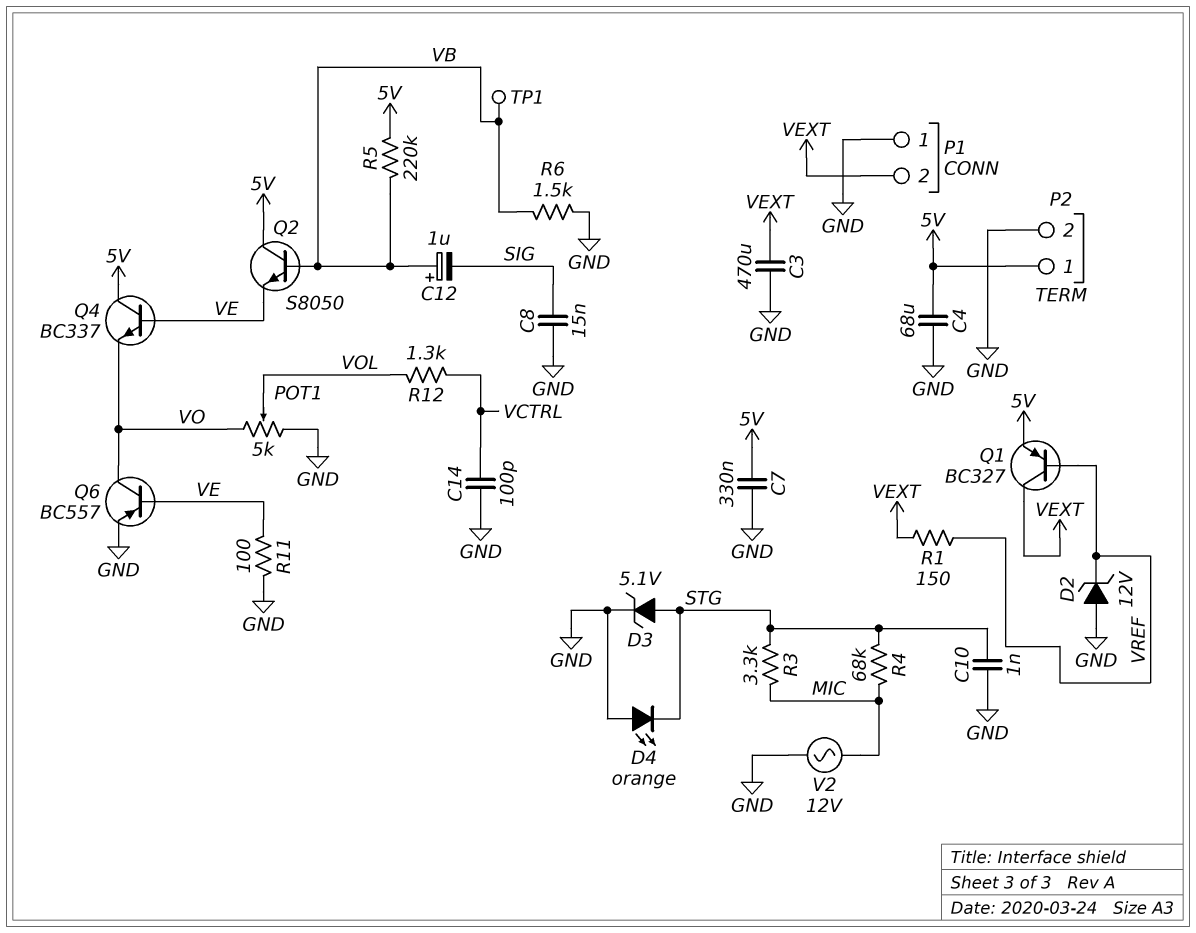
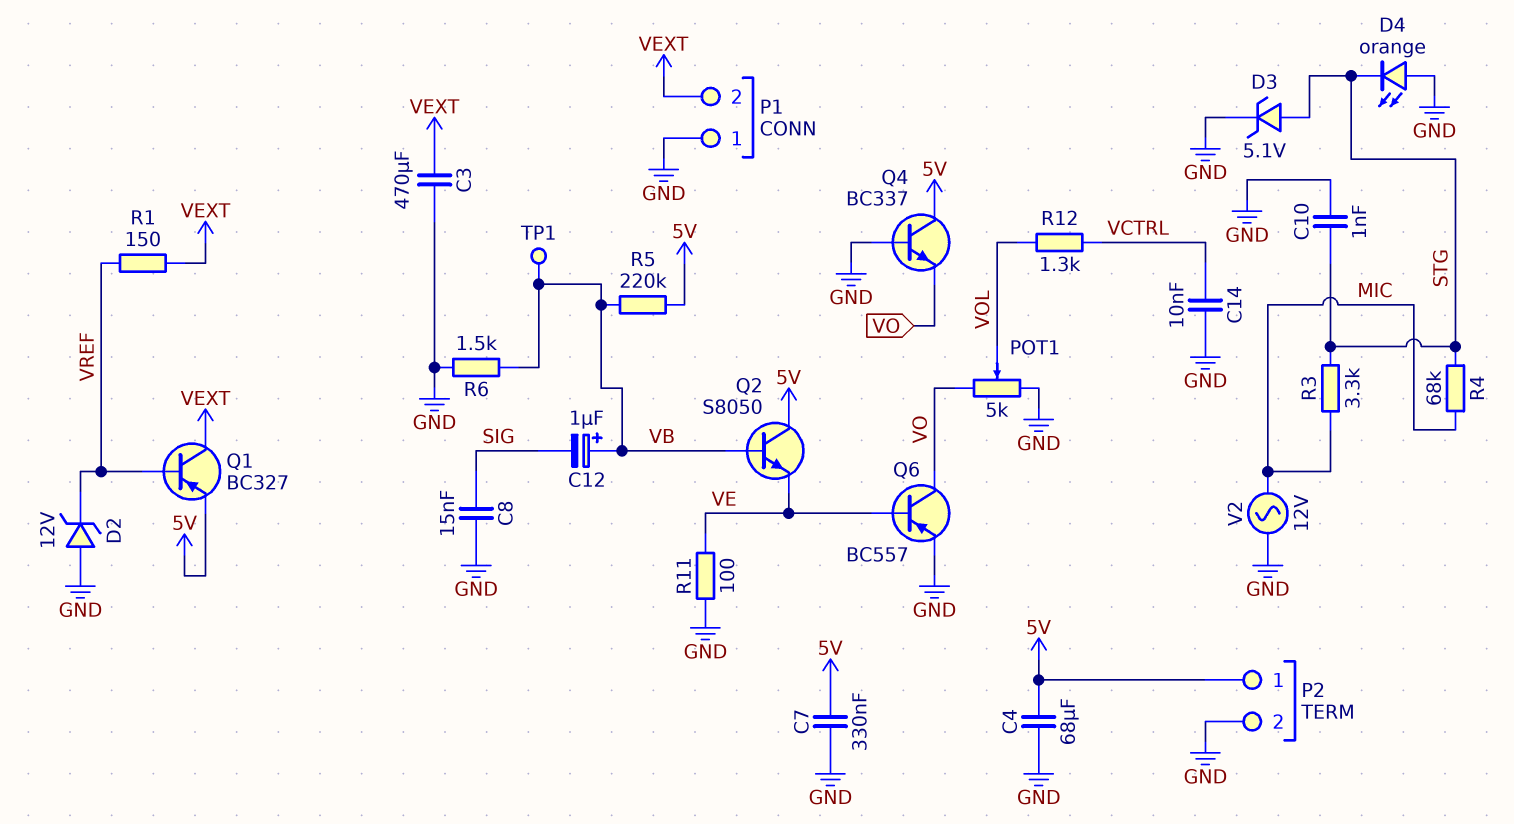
C14: 100pF (GND, VCTRL) -> 10nF (GND, VCTRL)
Q4: NPN BC337 (B VE, C 5V, E VO) -> NPN BC337 (B GND, C 5V, E VO)

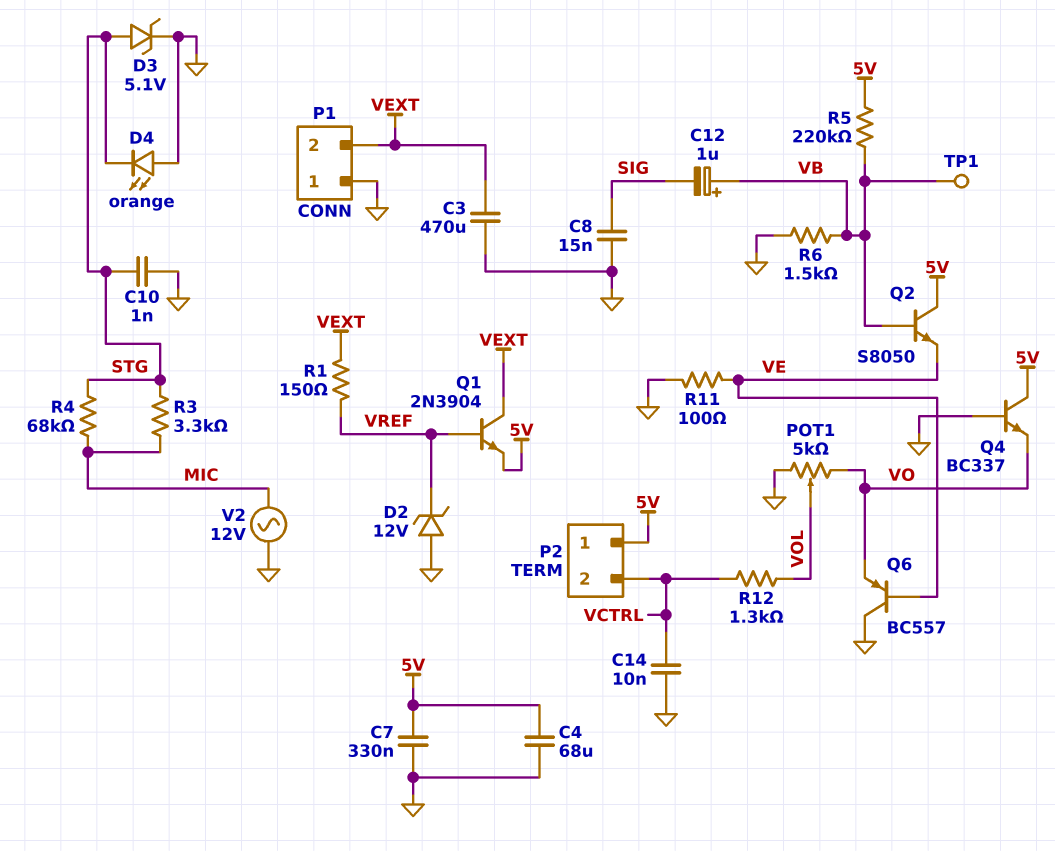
P2 pin 2: GND -> VCTRL
Q1: PNP BC327 (B VREF, C VEXT, E 5V) -> NPN 2N3904 (B VREF, C VEXT, E 5V)
Q6: PNP BC557 (B VE, C VO, E GND) -> PNP BC557 (B VE, C GND, E VO)

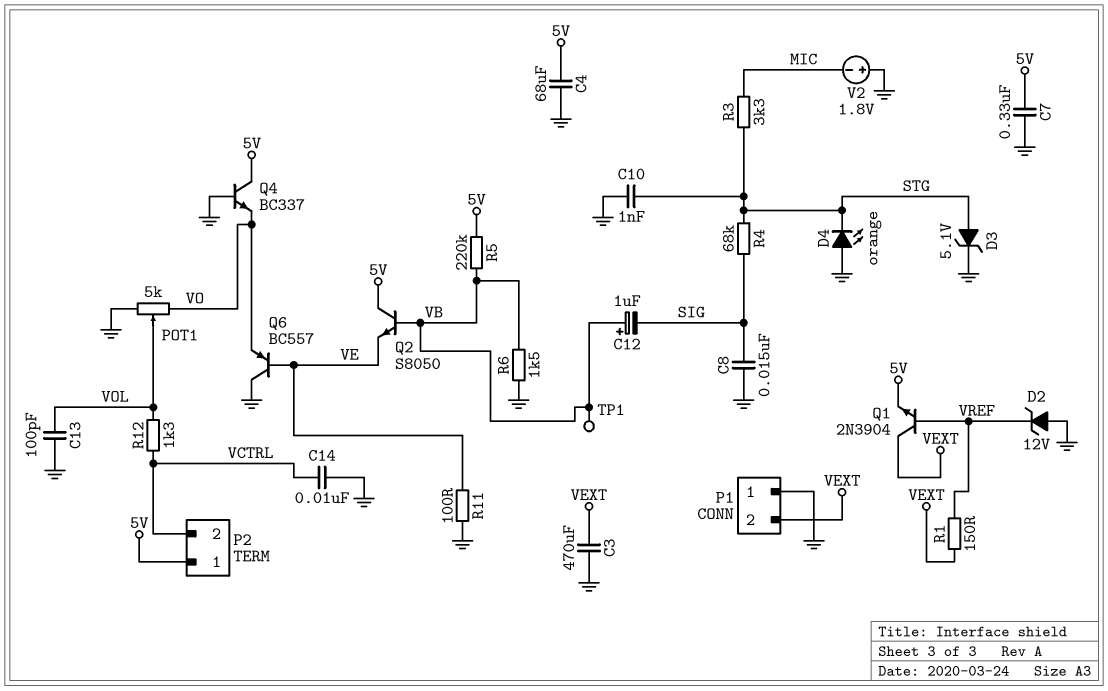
C13: none -> 100pF (GND, VOL)
R4: 68k (MIC, STG) -> 68k (SIG, STG)
V2: AC 12V (GND, MIC) -> 1.8V (plus GND, minus MIC)

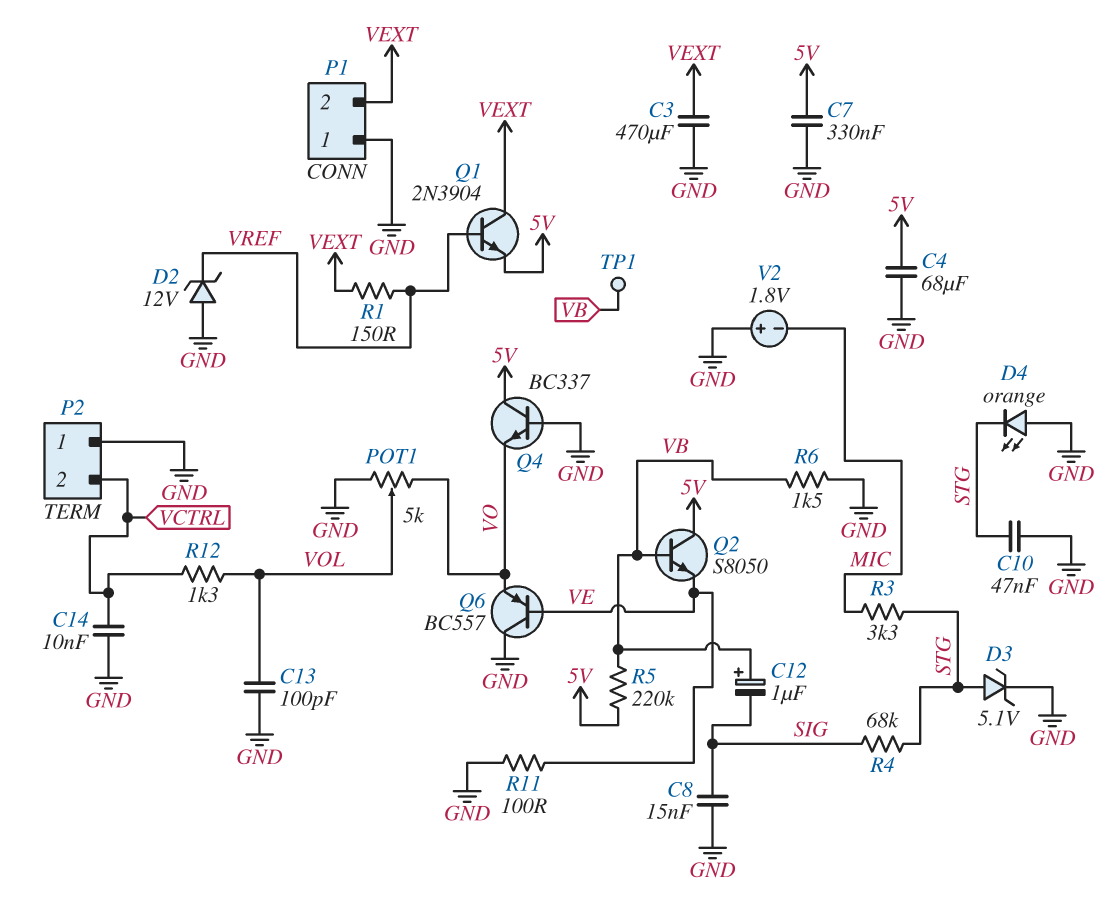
C10: 1nF (GND, STG) -> 47nF (GND, STG)
P2 pin 1: 5V -> GND

